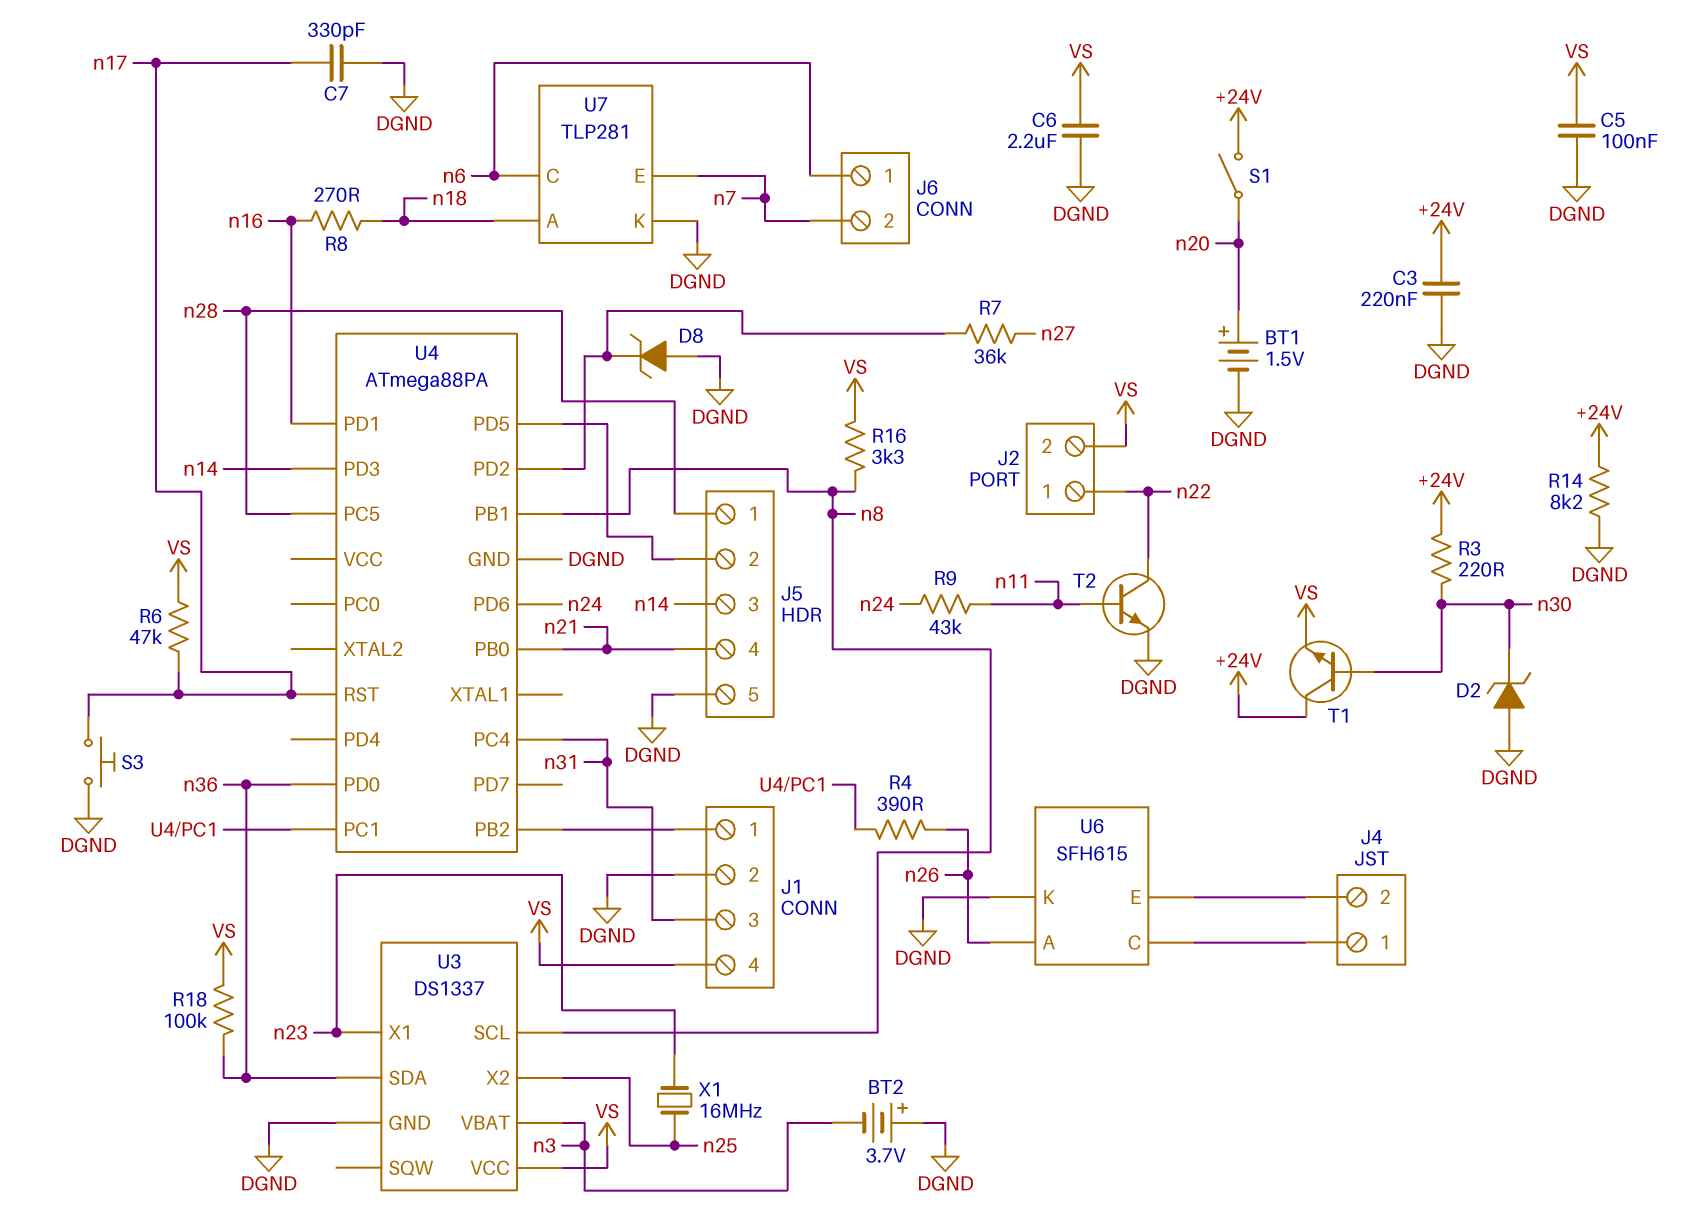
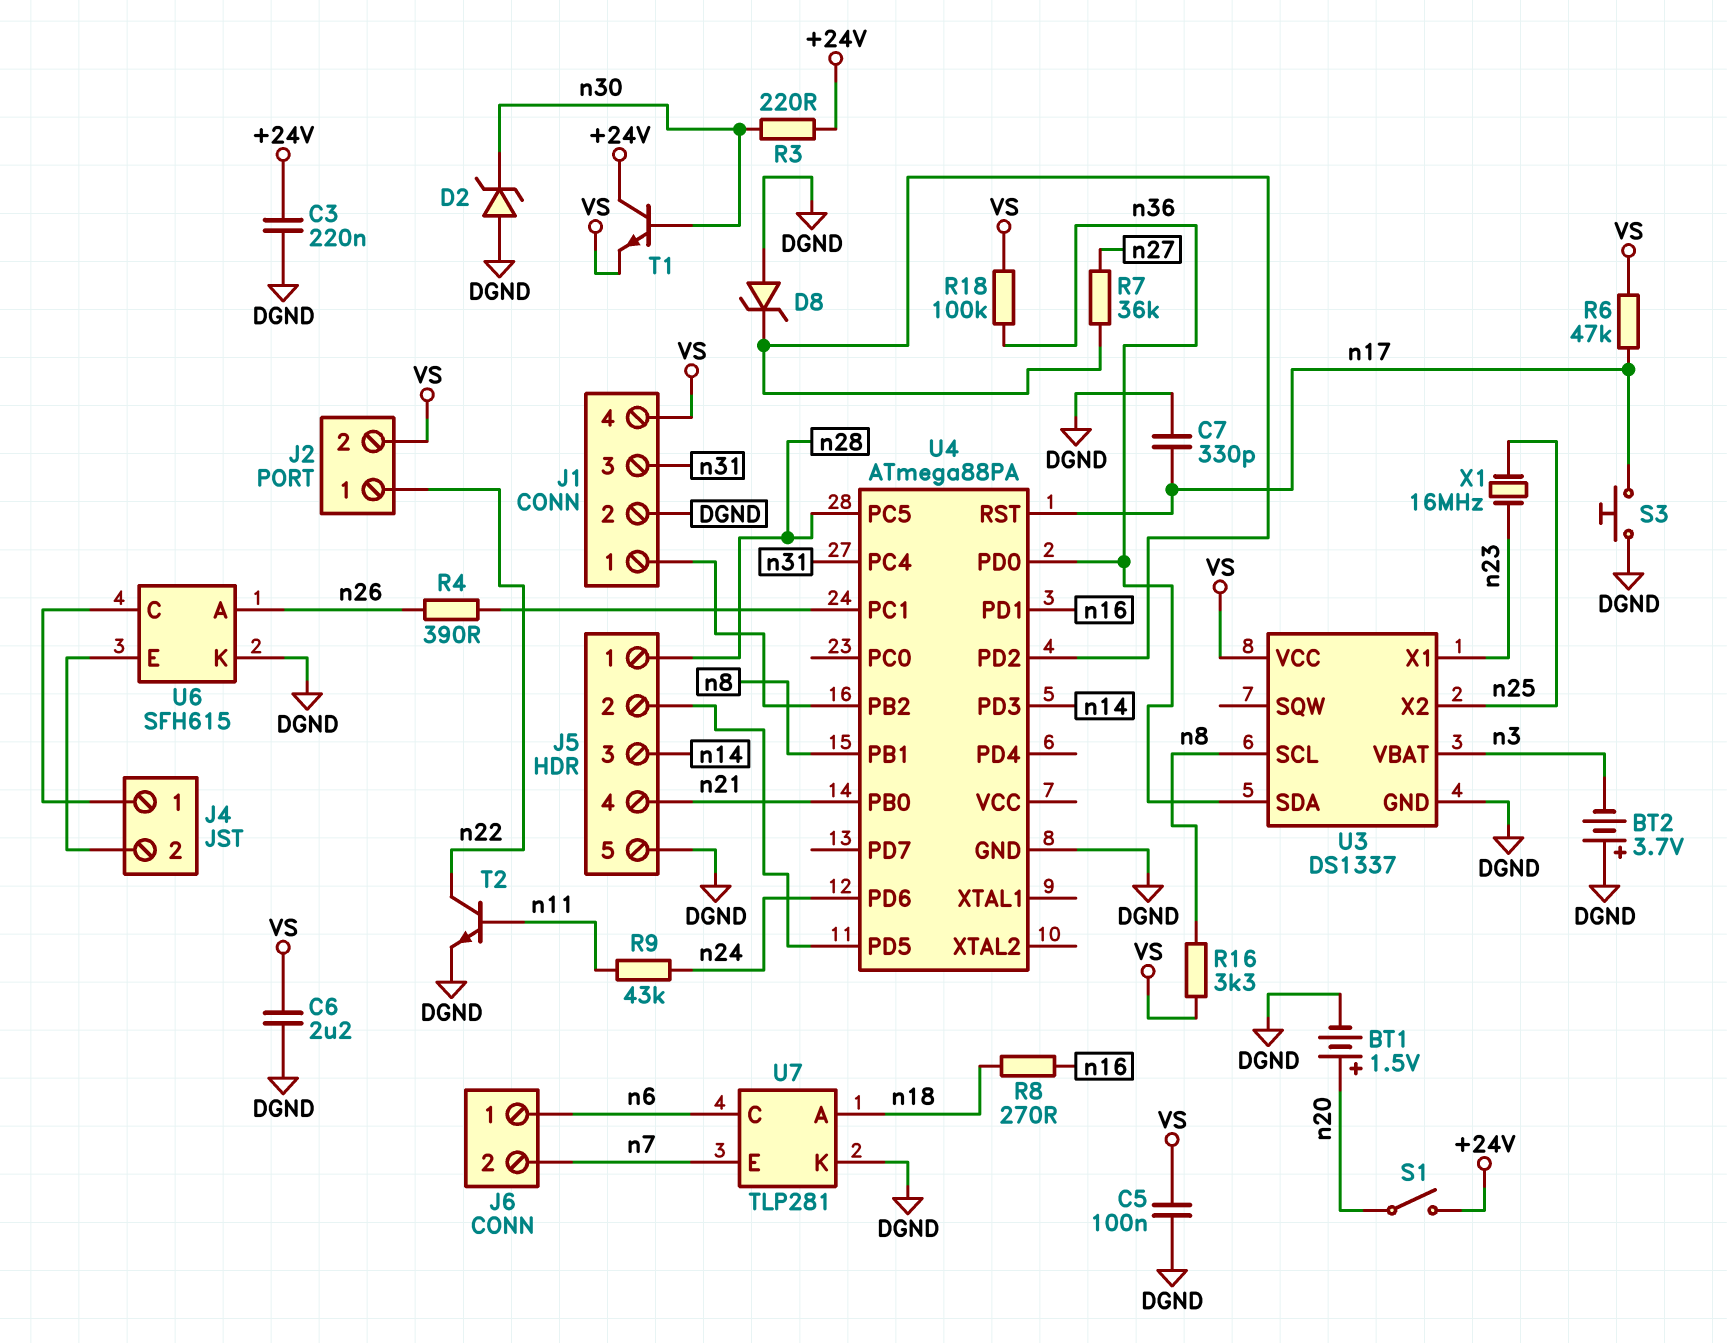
R14: 8.2k (+24V, DGND) -> none

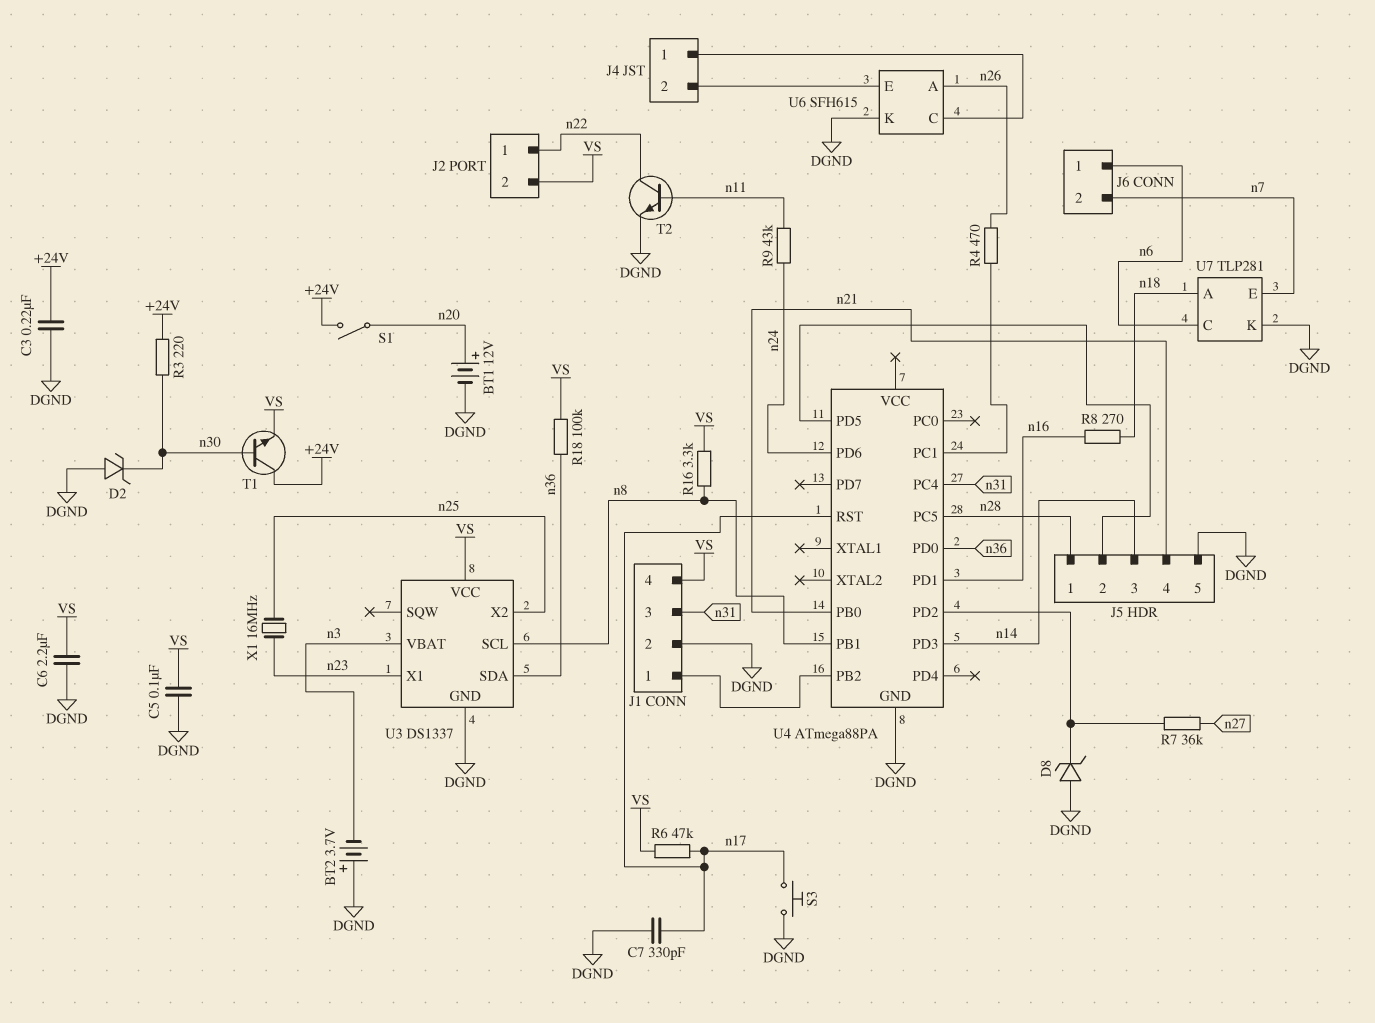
BT1: 1.5V (plus n20, minus DGND) -> 12V (plus n20, minus DGND)
R4: 390 (U4/PC1, n26) -> 470 (U4/PC1, n26)

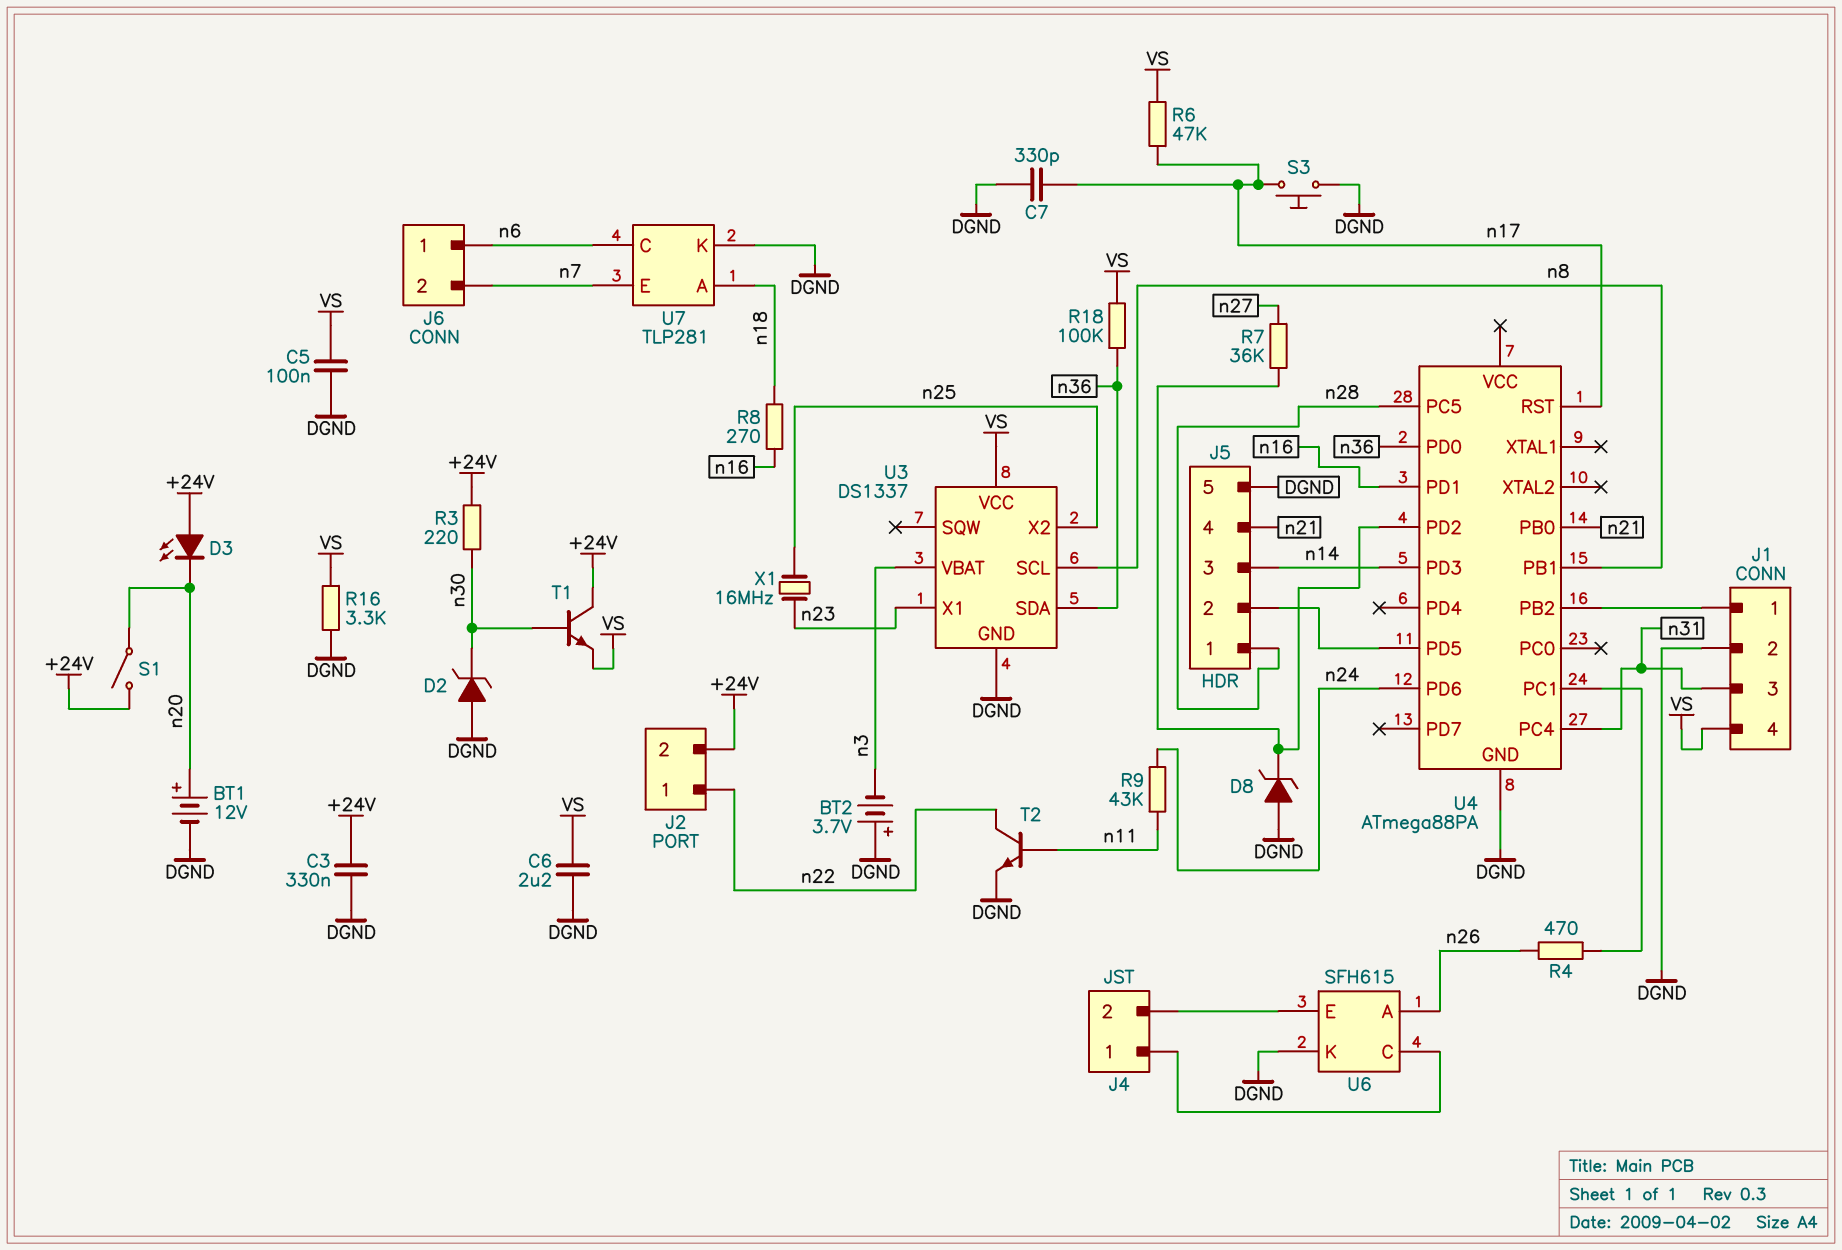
C3: 220nF (+24V, DGND) -> 330nF (+24V, DGND)
D3: none -> LED (A +24V, K n20)
J2 pin 2: VS -> +24V
R16: 3.3k (VS, n8) -> 3.3k (DGND, VS)

